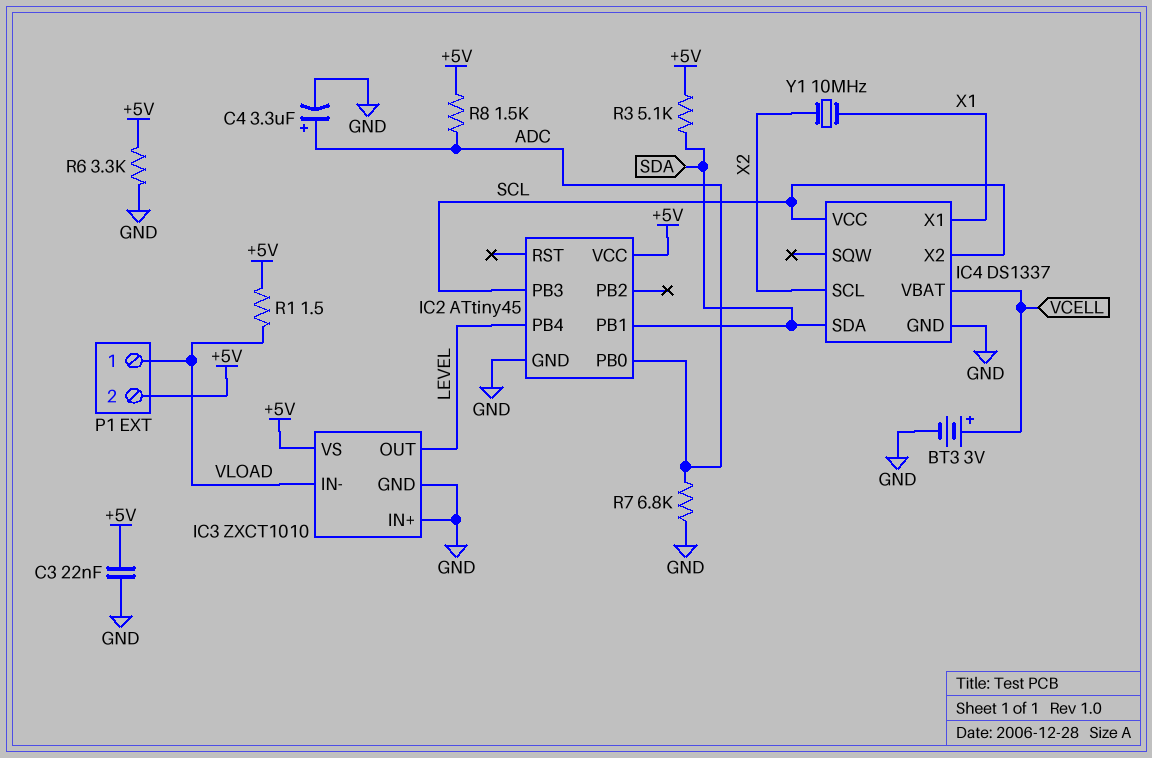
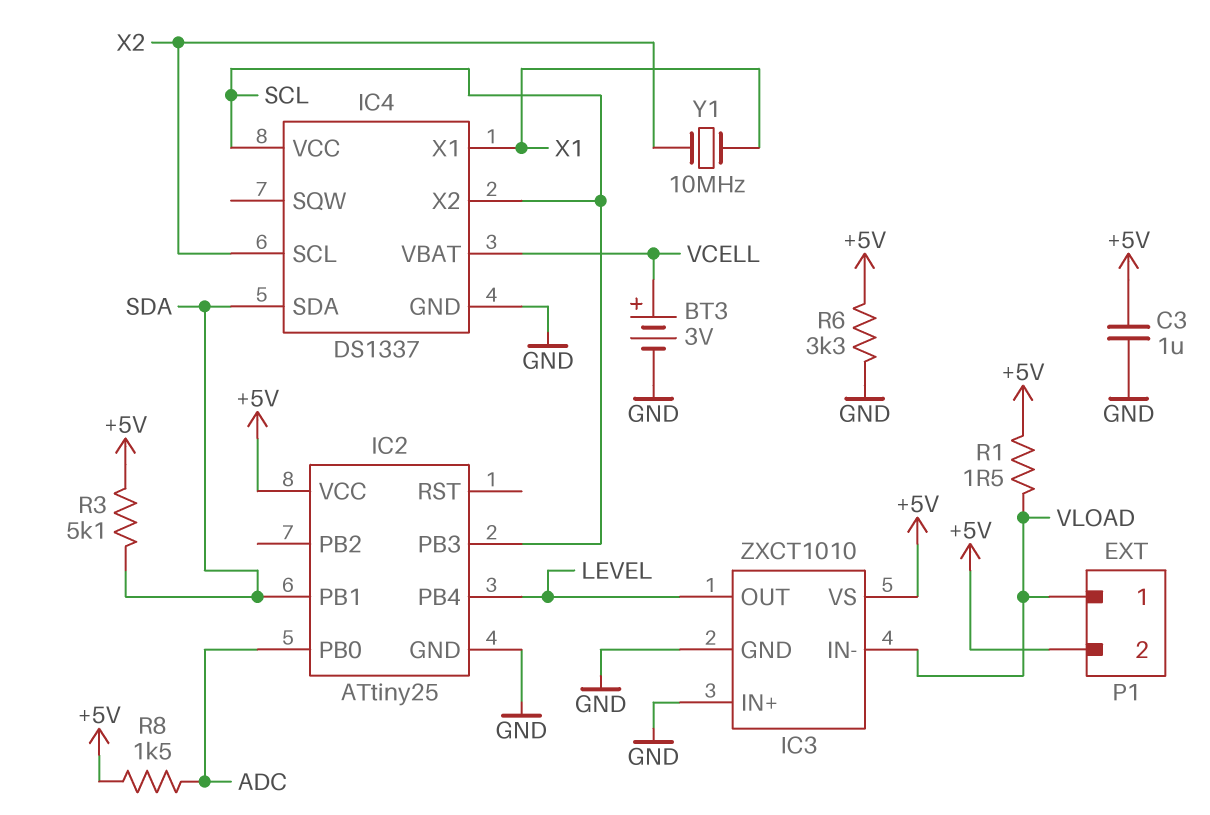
C3: 22nF (+5V, GND) -> 1uF (+5V, GND)
C4: 3.3uF (plus ADC, minus GND) -> none
IC2: ATtiny45 -> ATtiny25
R7: 6.8k (ADC, GND) -> none

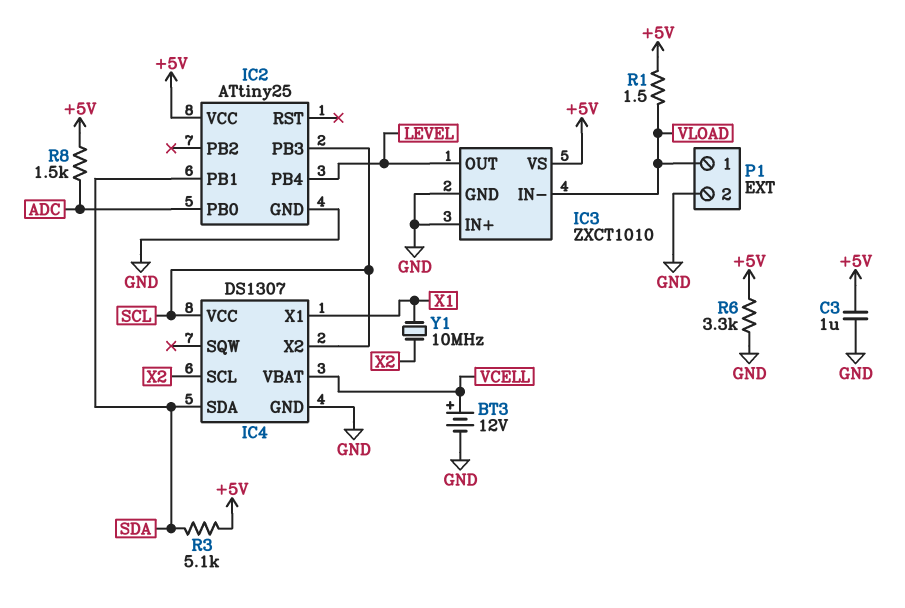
BT3: 3V (plus VCELL, minus GND) -> 12V (plus VCELL, minus GND)
IC4: DS1337 -> DS1307
P1 pin 2: +5V -> GND

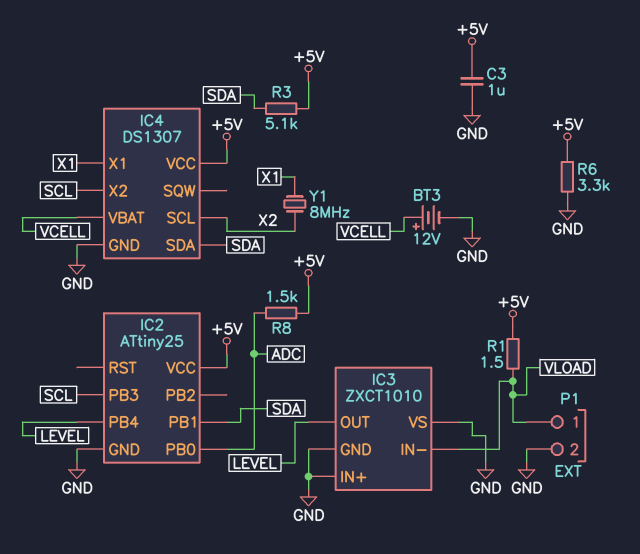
IC3 pin VS: +5V -> GND
IC4 pin VCC: SCL -> +5V
Y1: 10MHz (X1, X2) -> 8MHz (X1, X2)

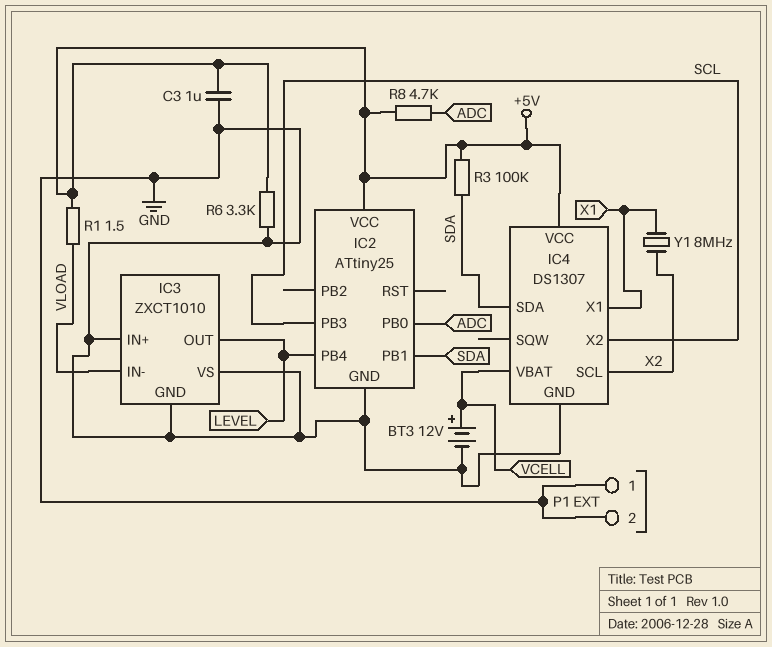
P1 pin 1: VLOAD -> GND
R3: 5.1k (+5V, SDA) -> 100k (+5V, SDA)
R8: 1.5k (+5V, ADC) -> 4.7k (+5V, ADC)

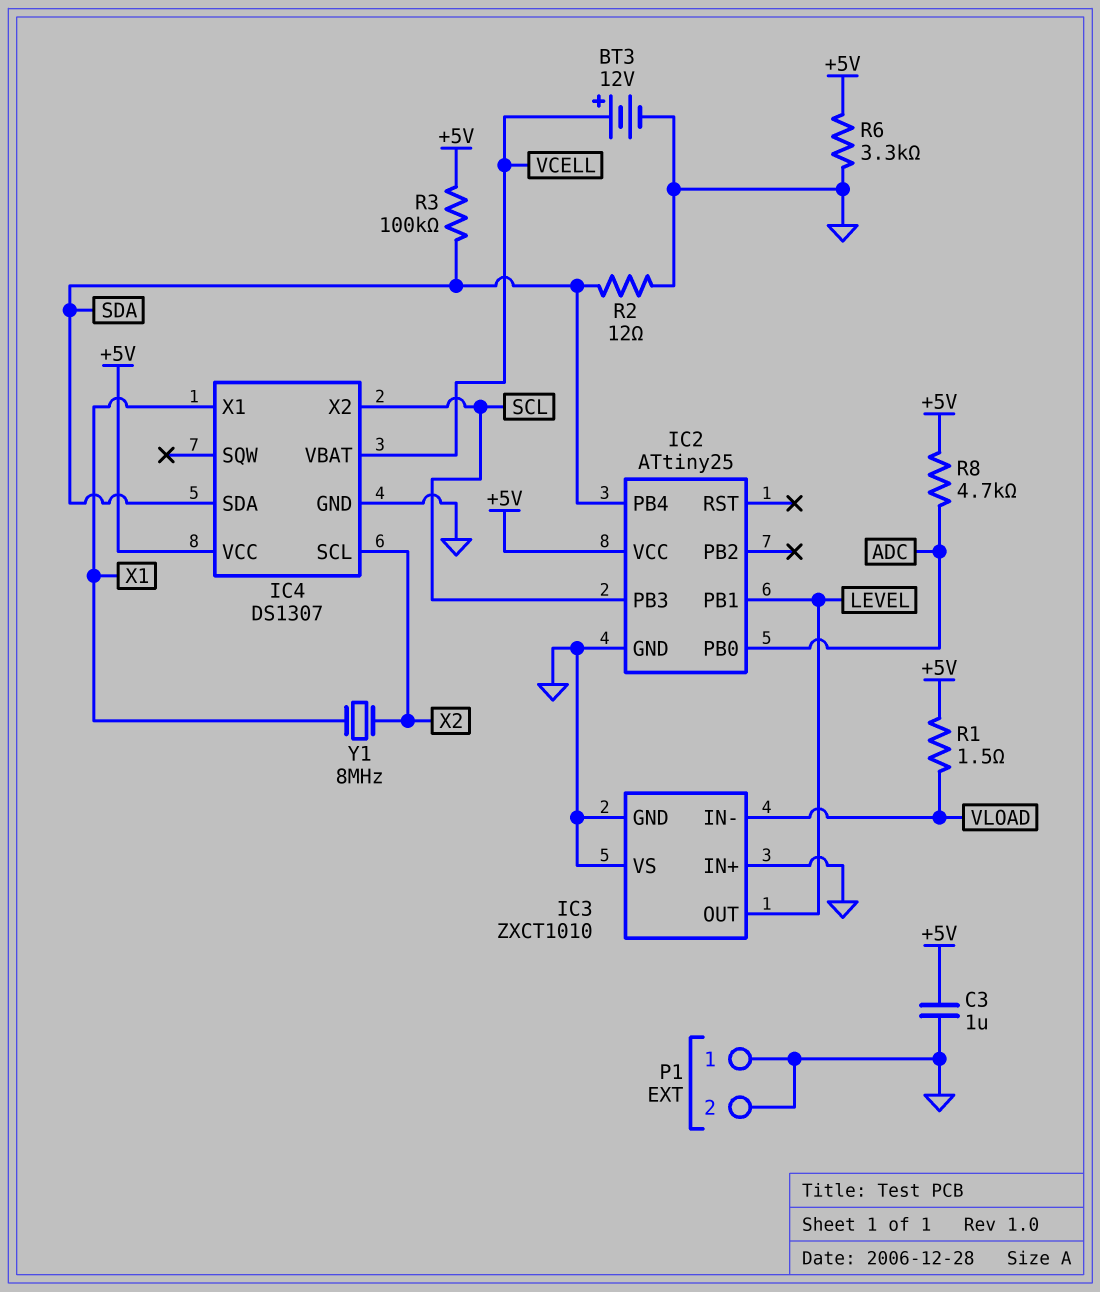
IC2 pin PB1: SDA -> LEVEL
IC2 pin PB4: LEVEL -> SDA
R2: none -> 12 (GND, SDA)

